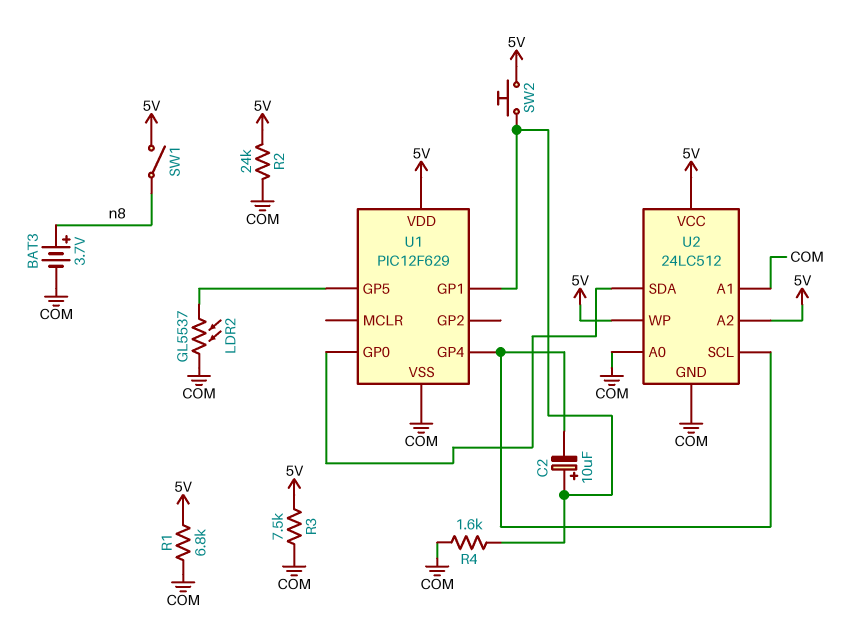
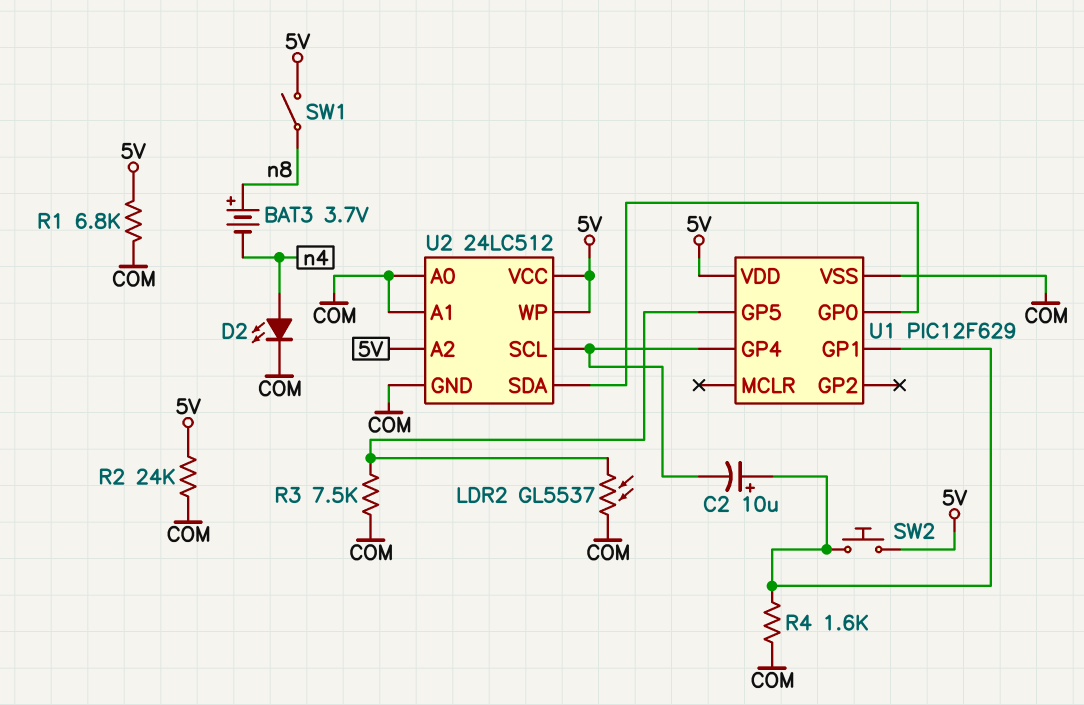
BAT3: 3.7V (plus n8, minus COM) -> 3.7V (plus n8, minus n4)
D2: none -> LED (A n4, K COM)
R3: 7.5k (5V, COM) -> 7.5k (COM, U1/GP5)

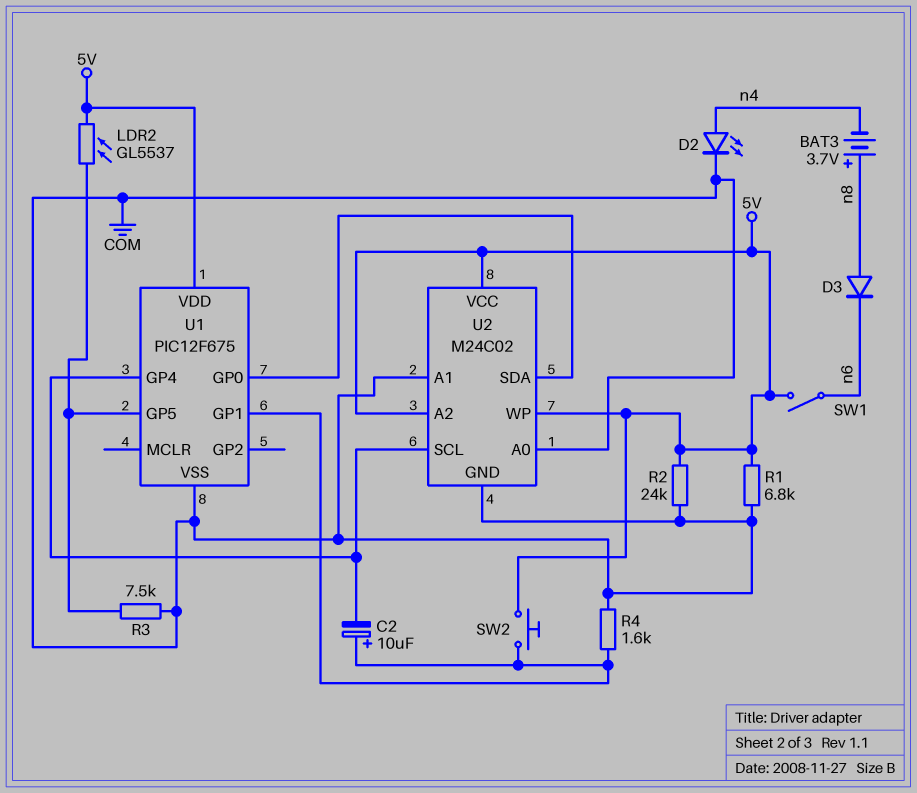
D3: none -> diode (A n8, K n6)
LDR2: GL5537 (COM, U1/GP5) -> GL5537 (5V, U1/GP5)
SW1: switch (5V, n8) -> switch (5V, n6)
U1: PIC12F629 -> PIC12F675
U2: 24LC512 -> M24C02

